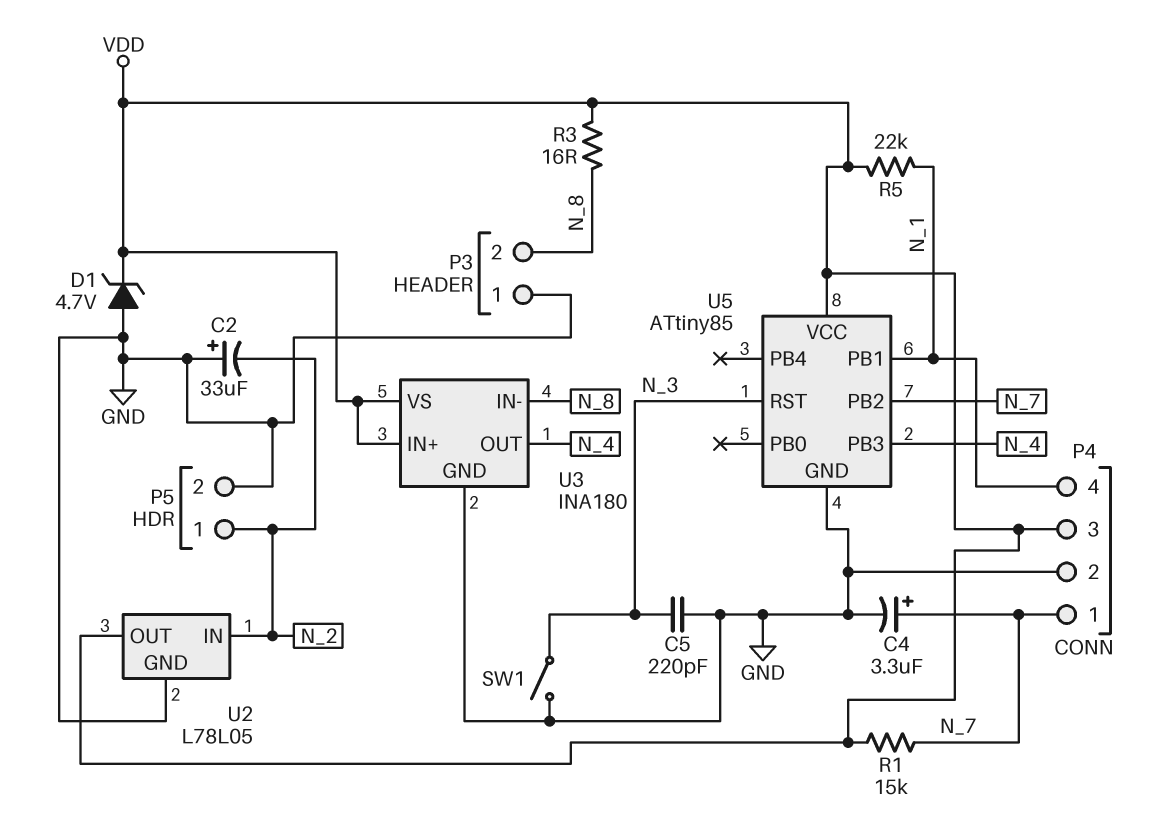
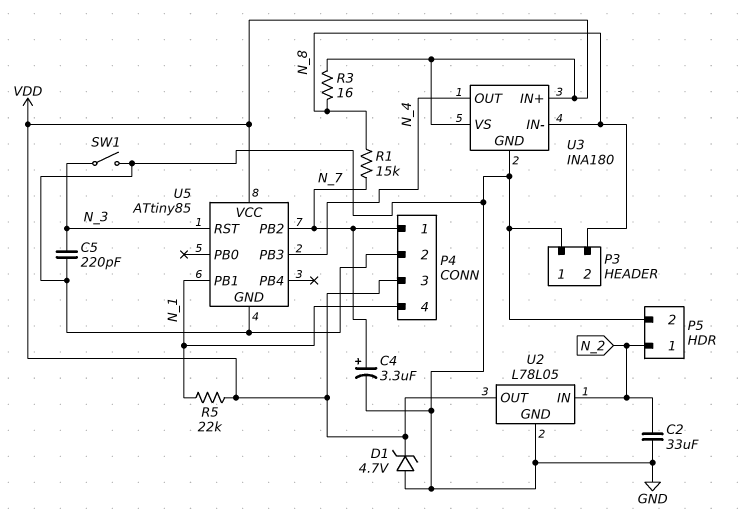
C2: 33uF (plus GND, minus N_2) -> 33uF (GND, N_2)
R1: 15k (N_7, VDD) -> 15k (N_7, N_8)

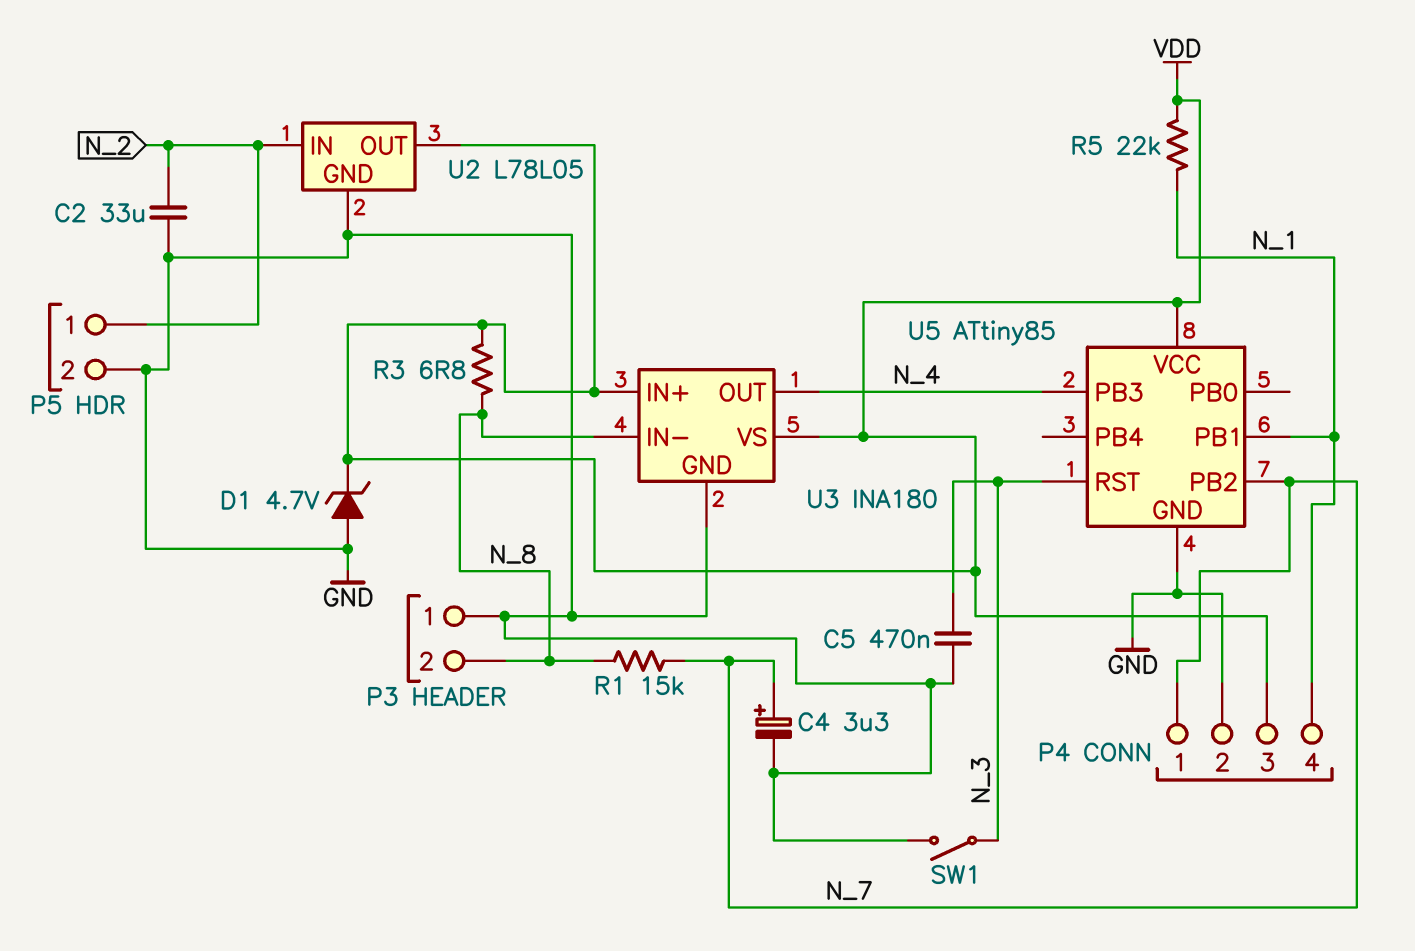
C5: 220pF (GND, N_3) -> 470nF (GND, N_3)
R3: 16 (N_8, VDD) -> 6.8 (N_8, VDD)

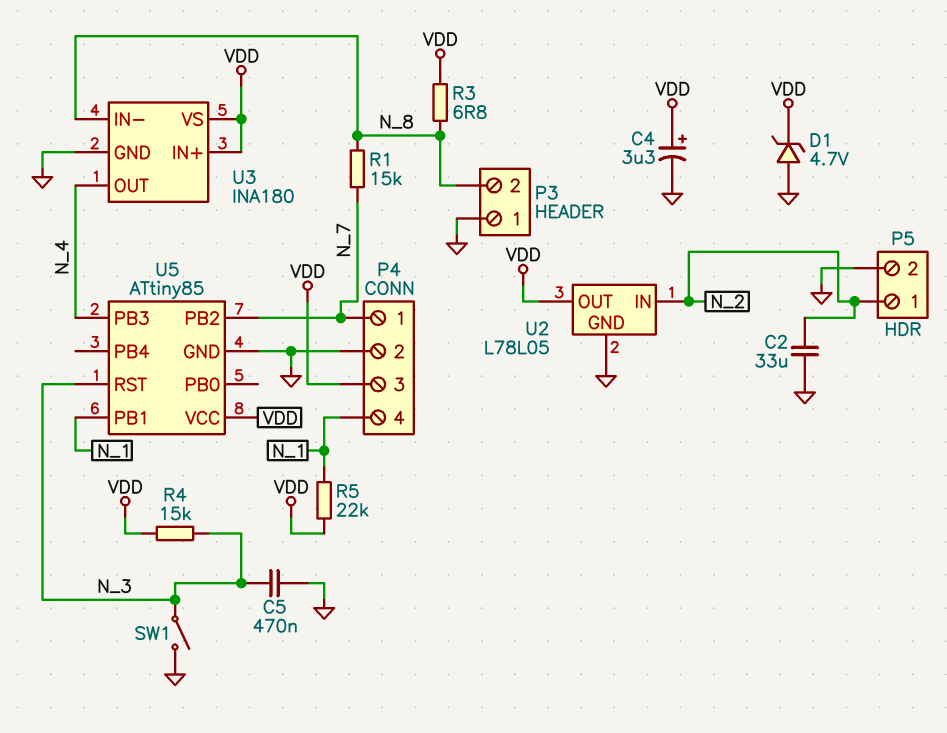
C4: 3.3uF (plus N_7, minus GND) -> 3.3uF (plus VDD, minus GND)
R4: none -> 15k (N_3, VDD)

